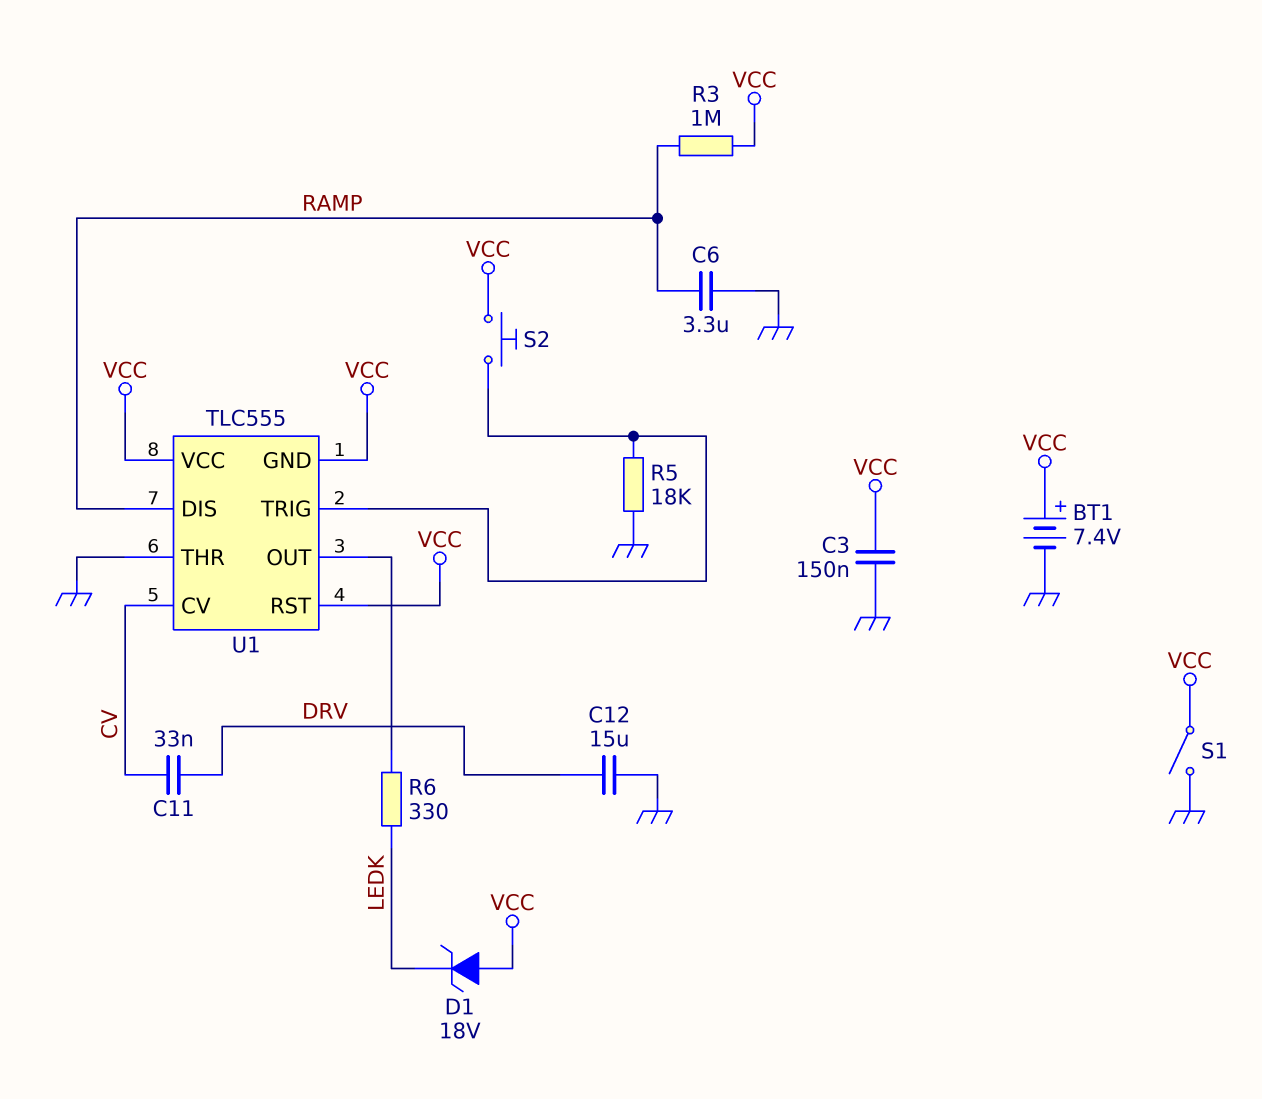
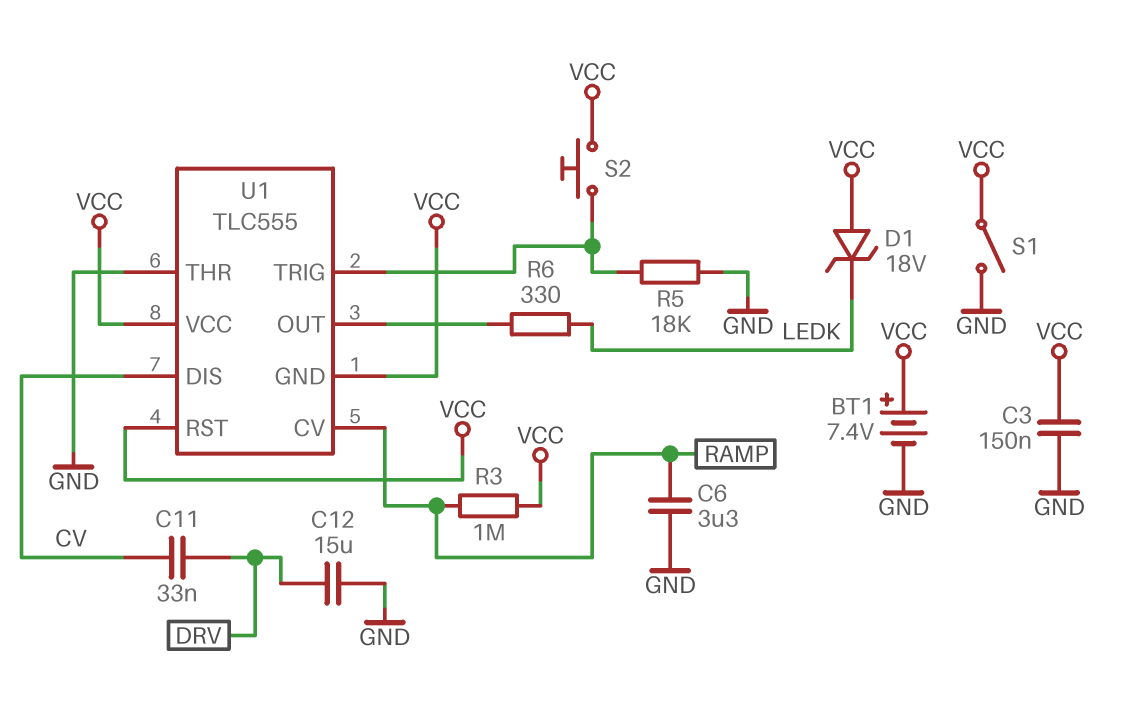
U1 pin CV: CV -> RAMP
U1 pin DIS: RAMP -> CV

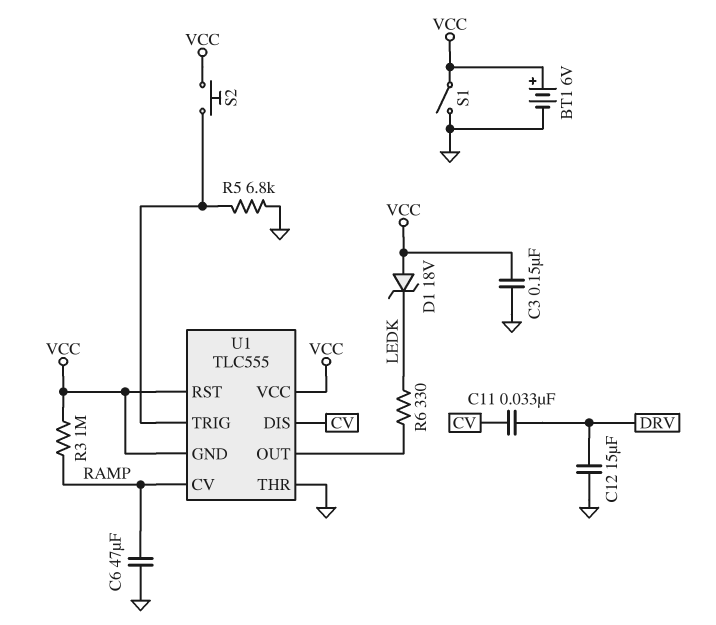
BT1: 7.4V (plus VCC, minus GND) -> 6V (plus VCC, minus GND)
C6: 3.3uF (GND, RAMP) -> 47uF (GND, RAMP)
R5: 18k (GND, U1/TRIG) -> 6.8k (GND, U1/TRIG)

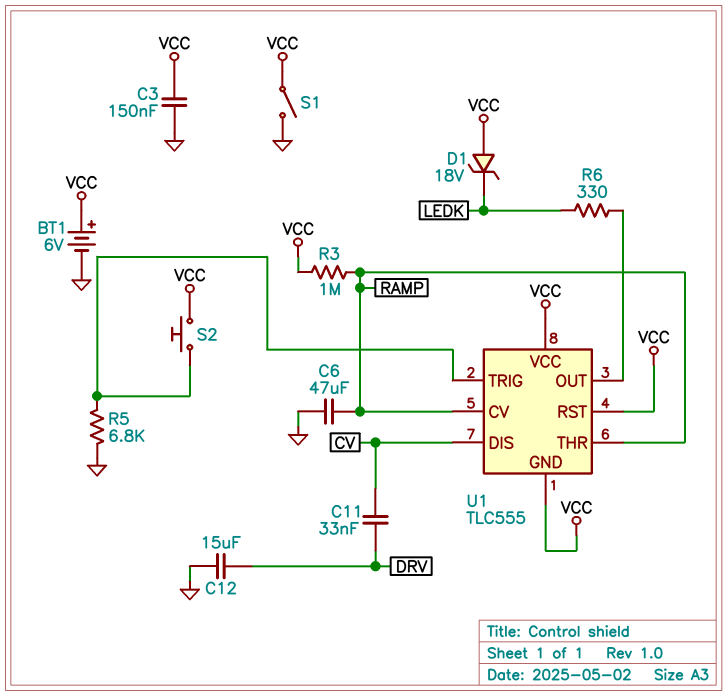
U1 pin THR: GND -> RAMP

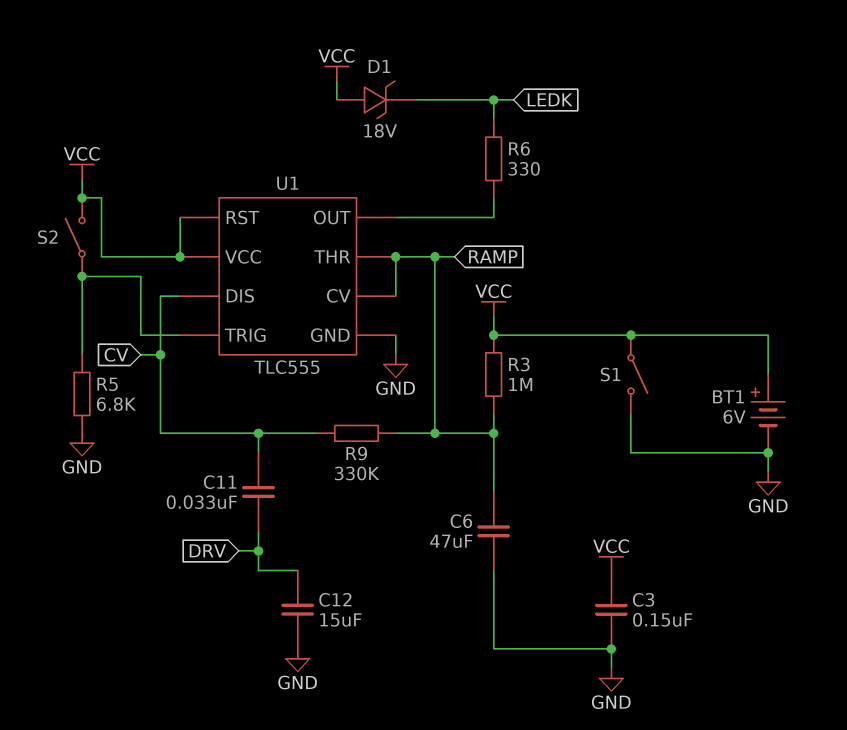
R9: none -> 330k (CV, RAMP)
S2: button (U1/TRIG, VCC) -> switch (U1/TRIG, VCC)
U1 pin GND: VCC -> GND

